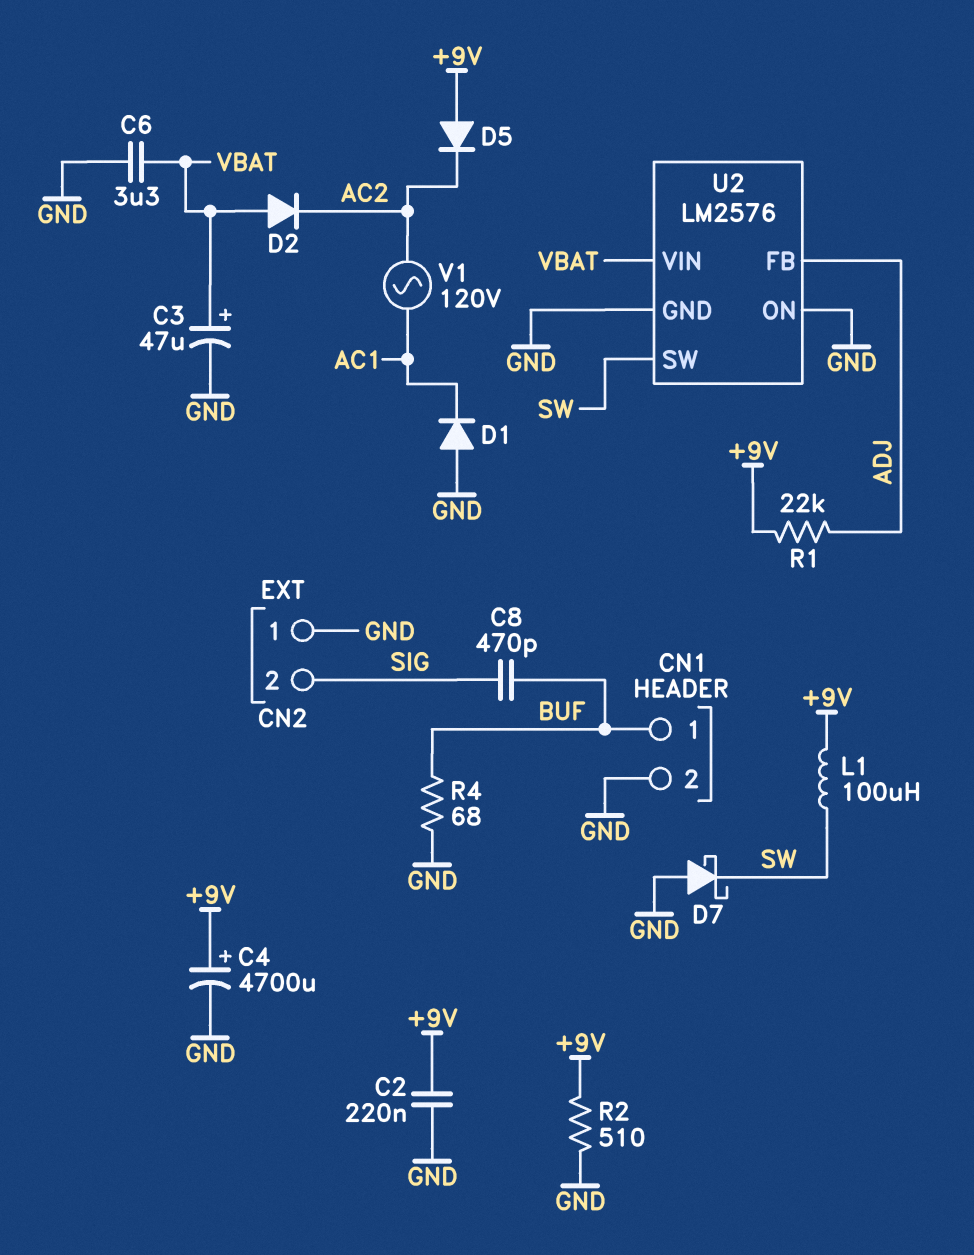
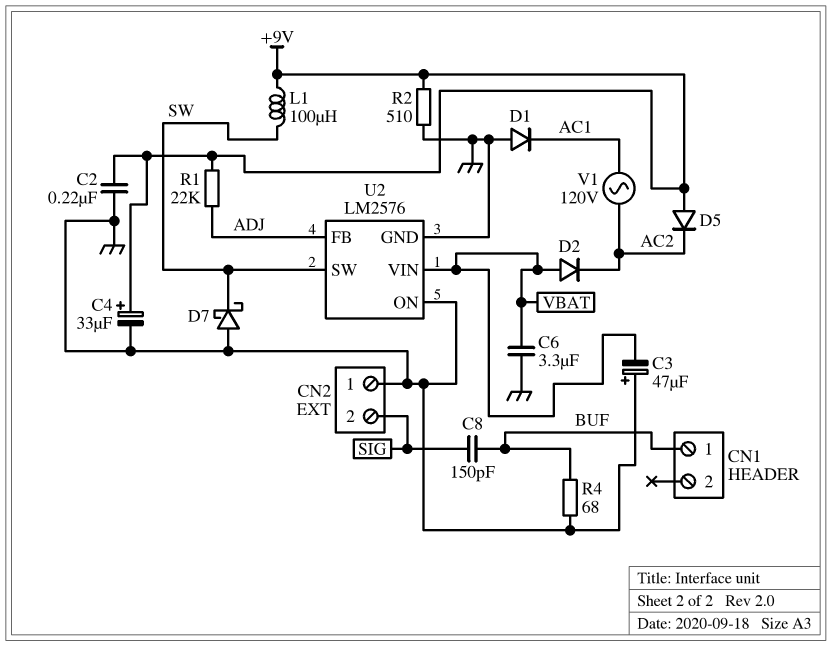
C3: 47uF (plus VBAT, minus GND) -> 47uF (plus GND, minus VBAT)
C4: 4700uF (plus +9V, minus GND) -> 33uF (plus +9V, minus GND)
C8: 470pF (BUF, SIG) -> 150pF (BUF, SIG)
CN1 pin 2: GND -> none

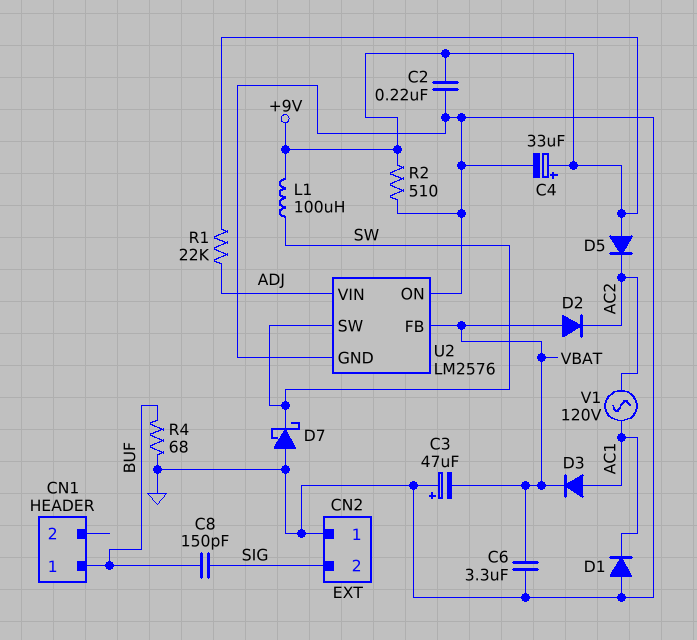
D3: none -> diode (A AC1, K VBAT)
U2 pin FB: ADJ -> VBAT
U2 pin VIN: VBAT -> ADJ

